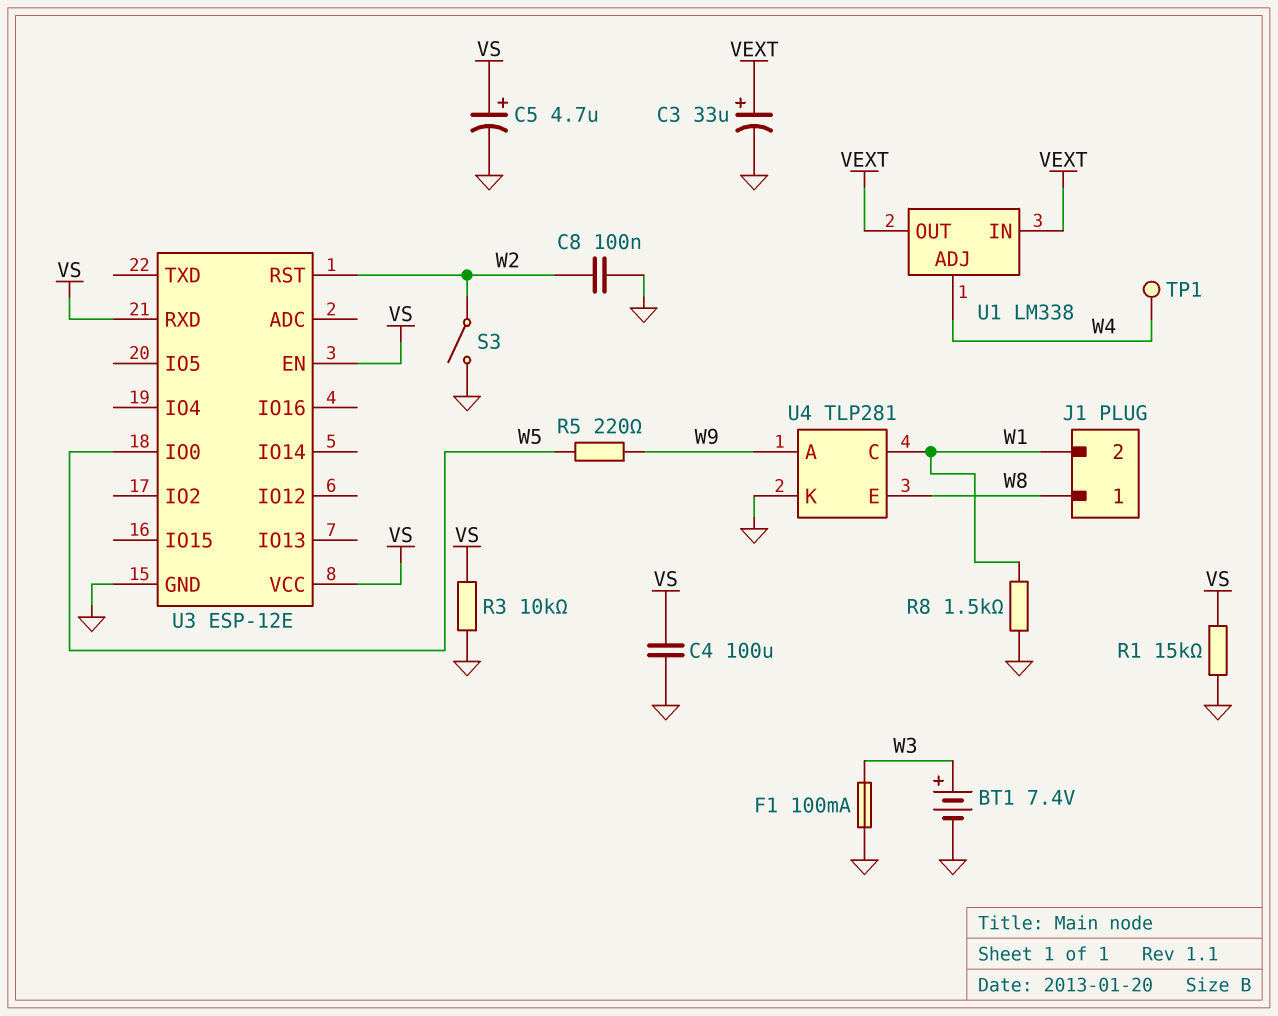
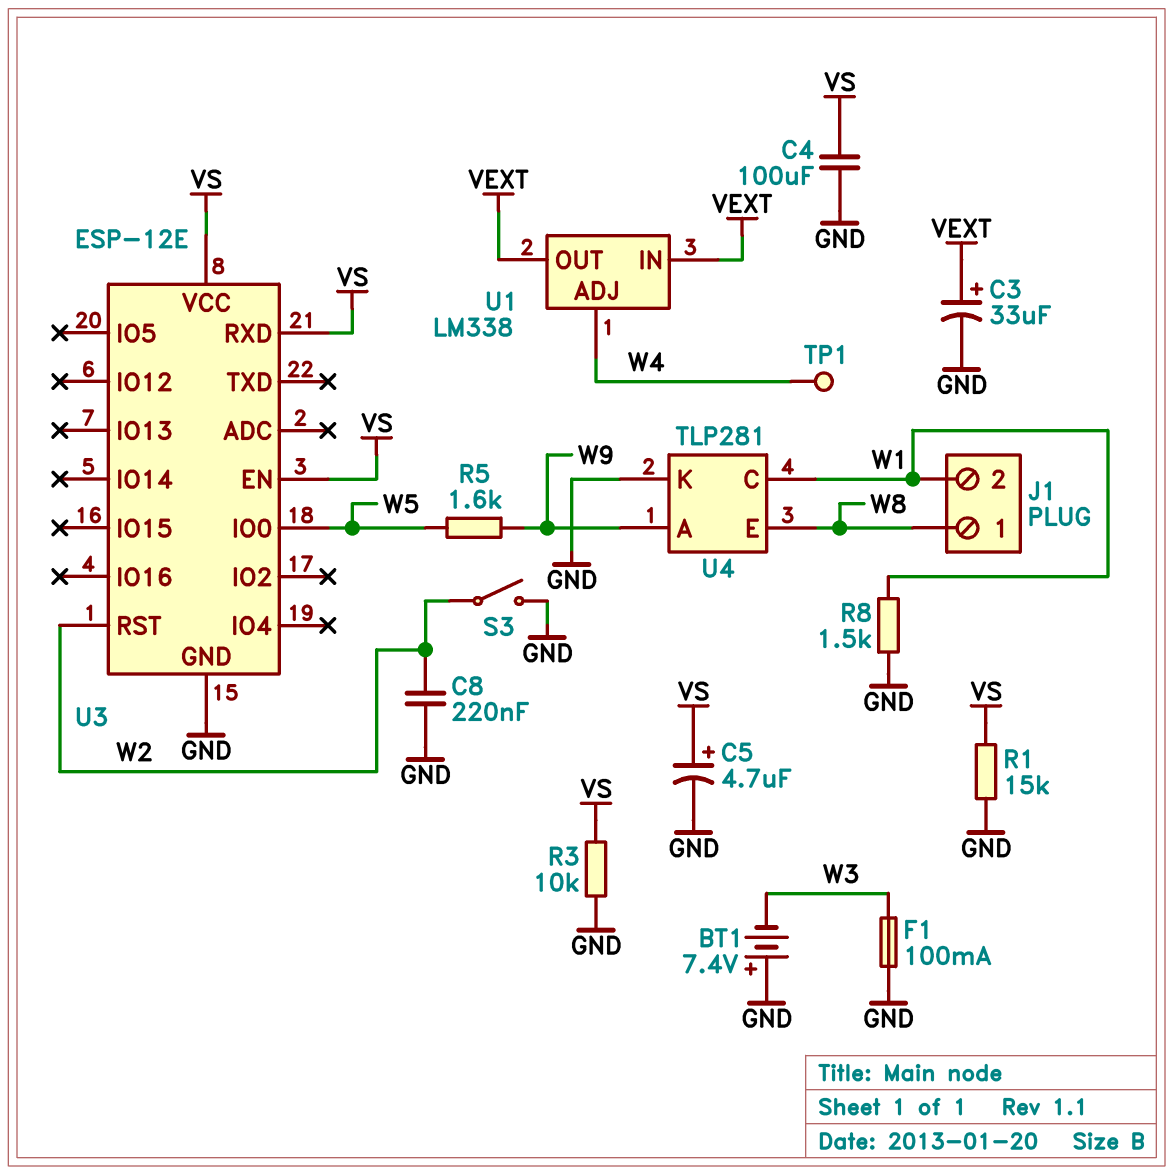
BT1: 7.4V (plus W3, minus GND) -> 7.4V (plus GND, minus W3)
C8: 100nF (GND, W2) -> 220nF (GND, W2)
R5: 220 (W5, W9) -> 1.6k (W5, W9)

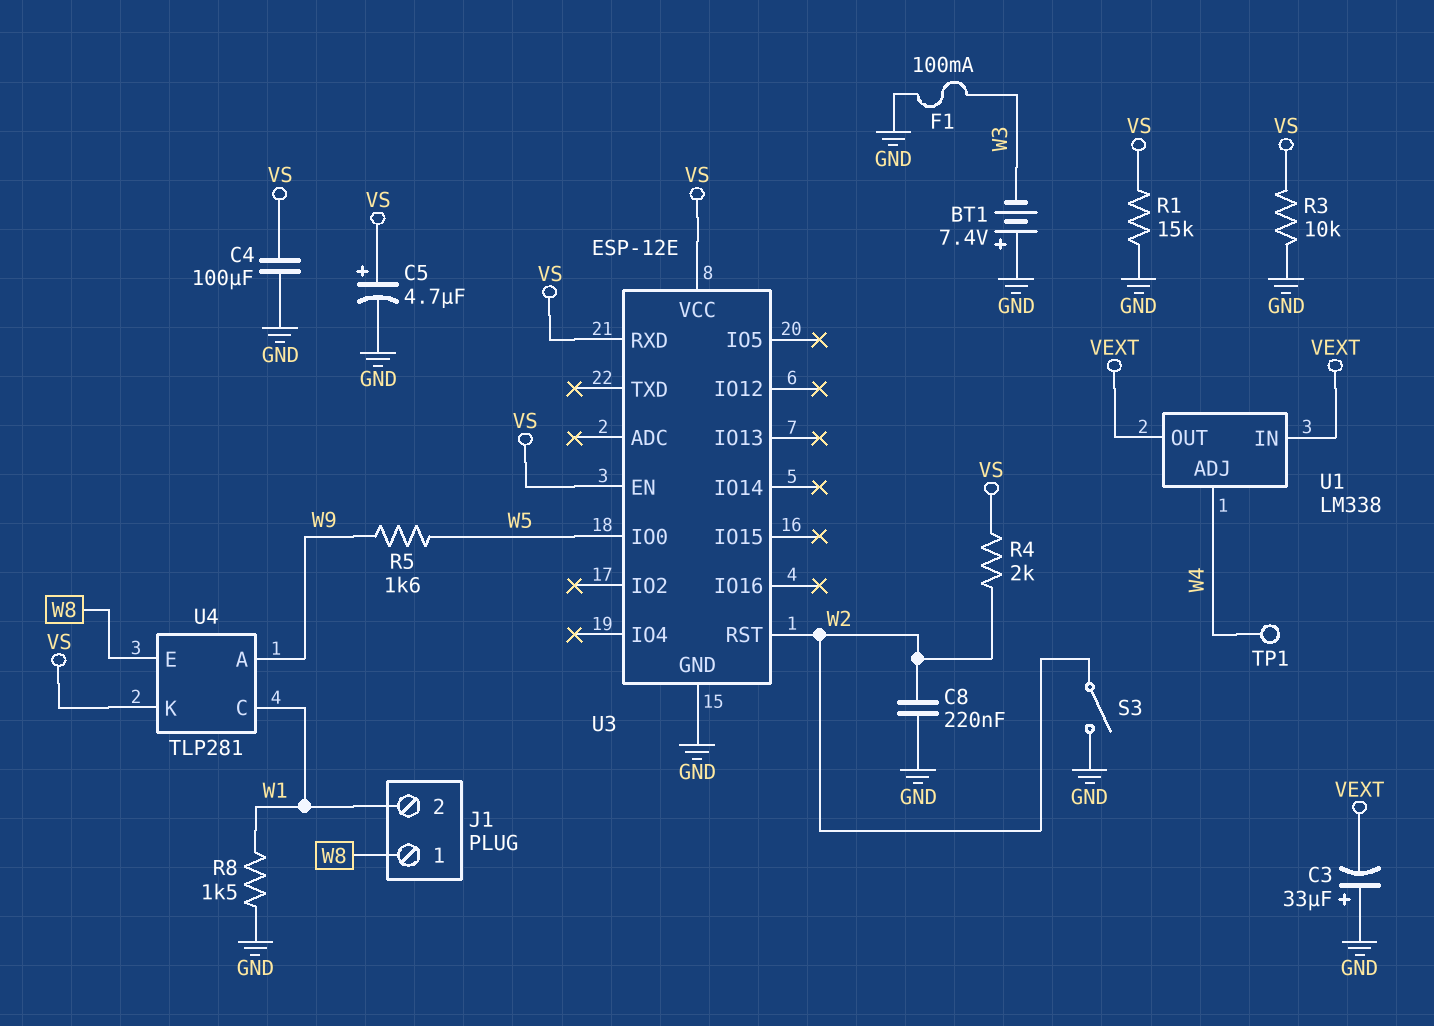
C3: 33uF (plus VEXT, minus GND) -> 33uF (plus GND, minus VEXT)
R4: none -> 2k (VS, W2)
U4 pin K: GND -> VS

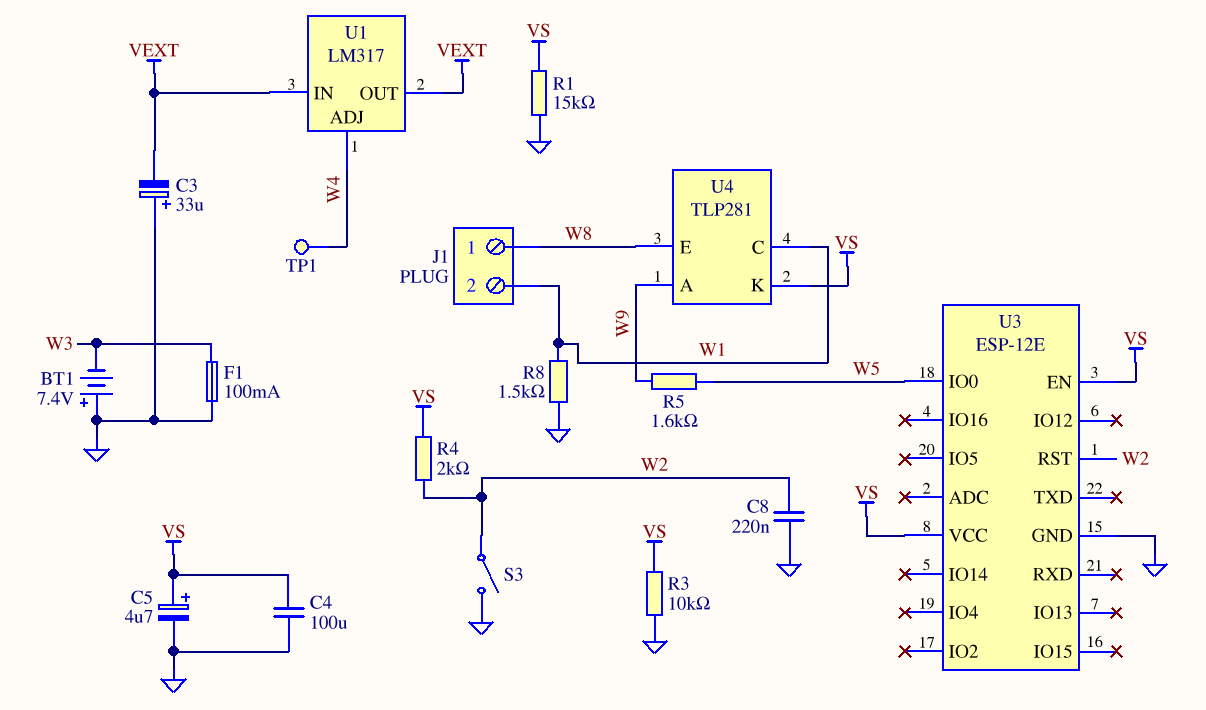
U1: LM338 -> LM317
U3 pin RXD: VS -> none

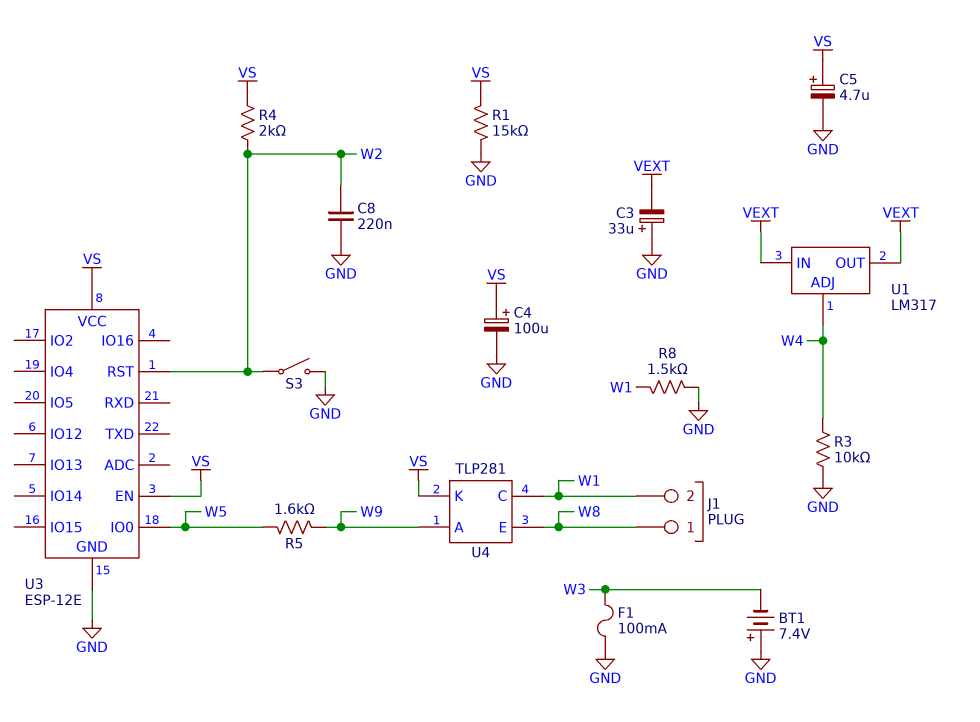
C4: 100uF (GND, VS) -> 100uF (plus VS, minus GND)
R3: 10k (GND, VS) -> 10k (GND, W4)
TP1: test point (W4) -> none

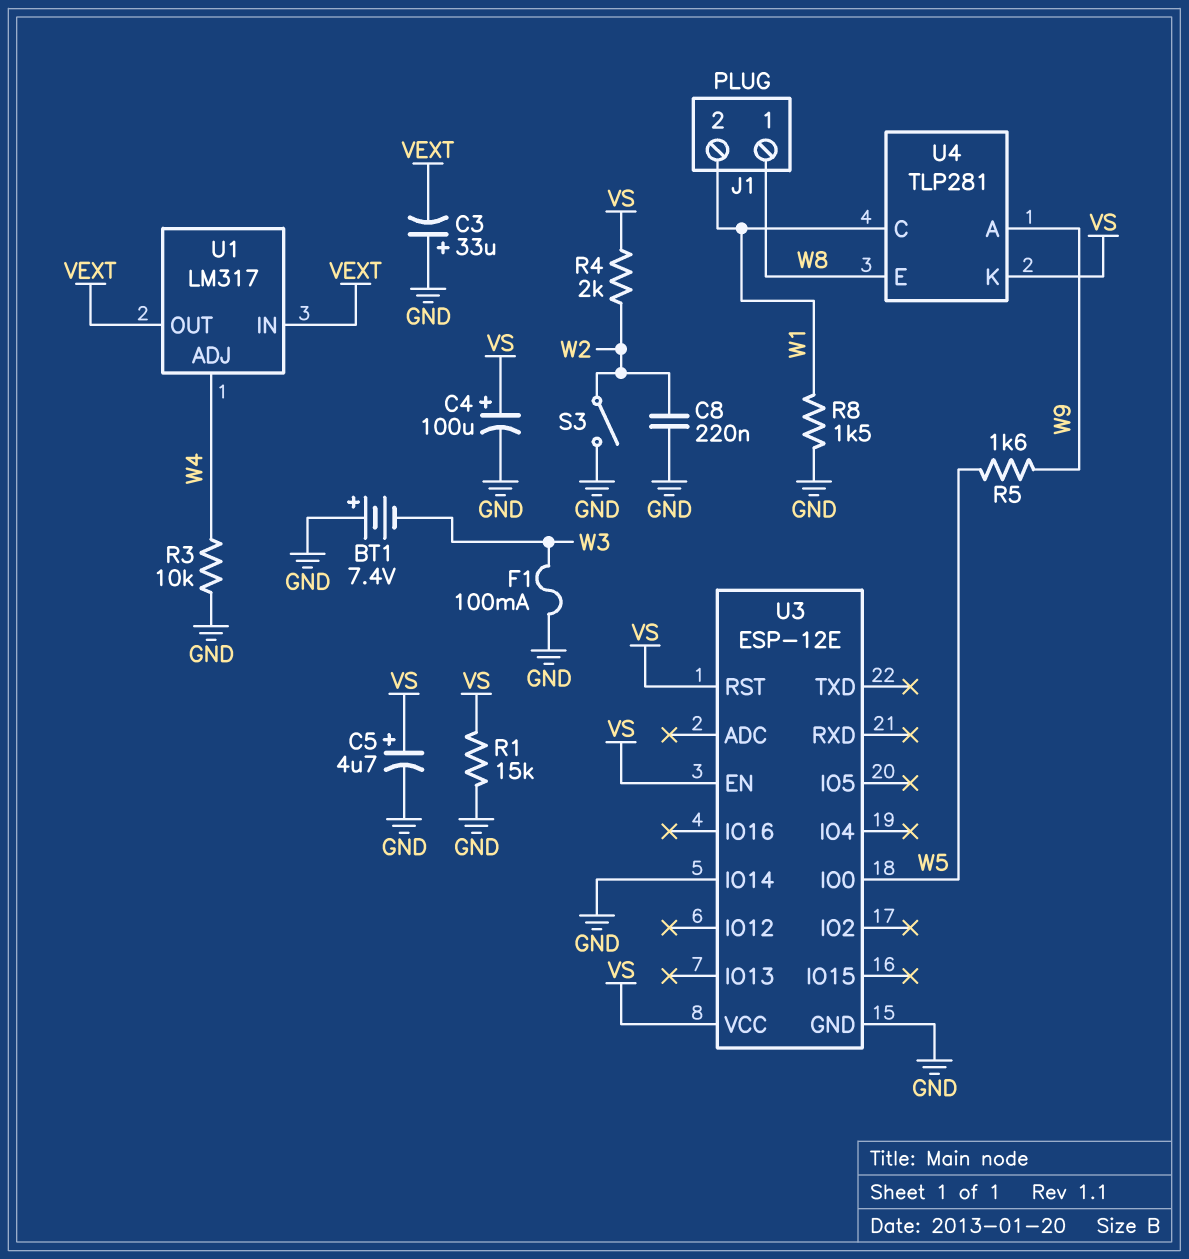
U3 pin IO14: none -> GND
U3 pin RST: W2 -> VS

